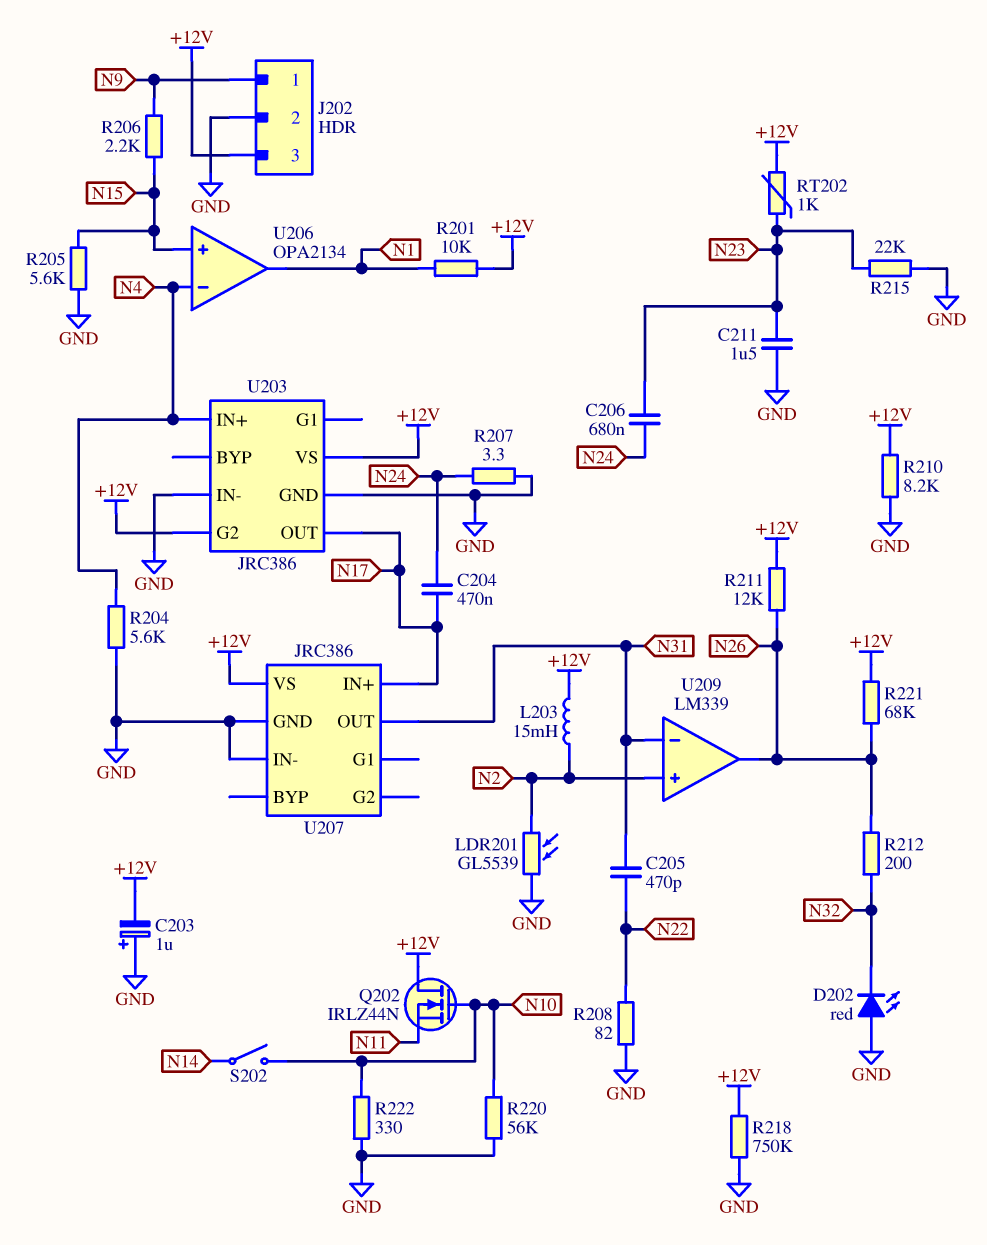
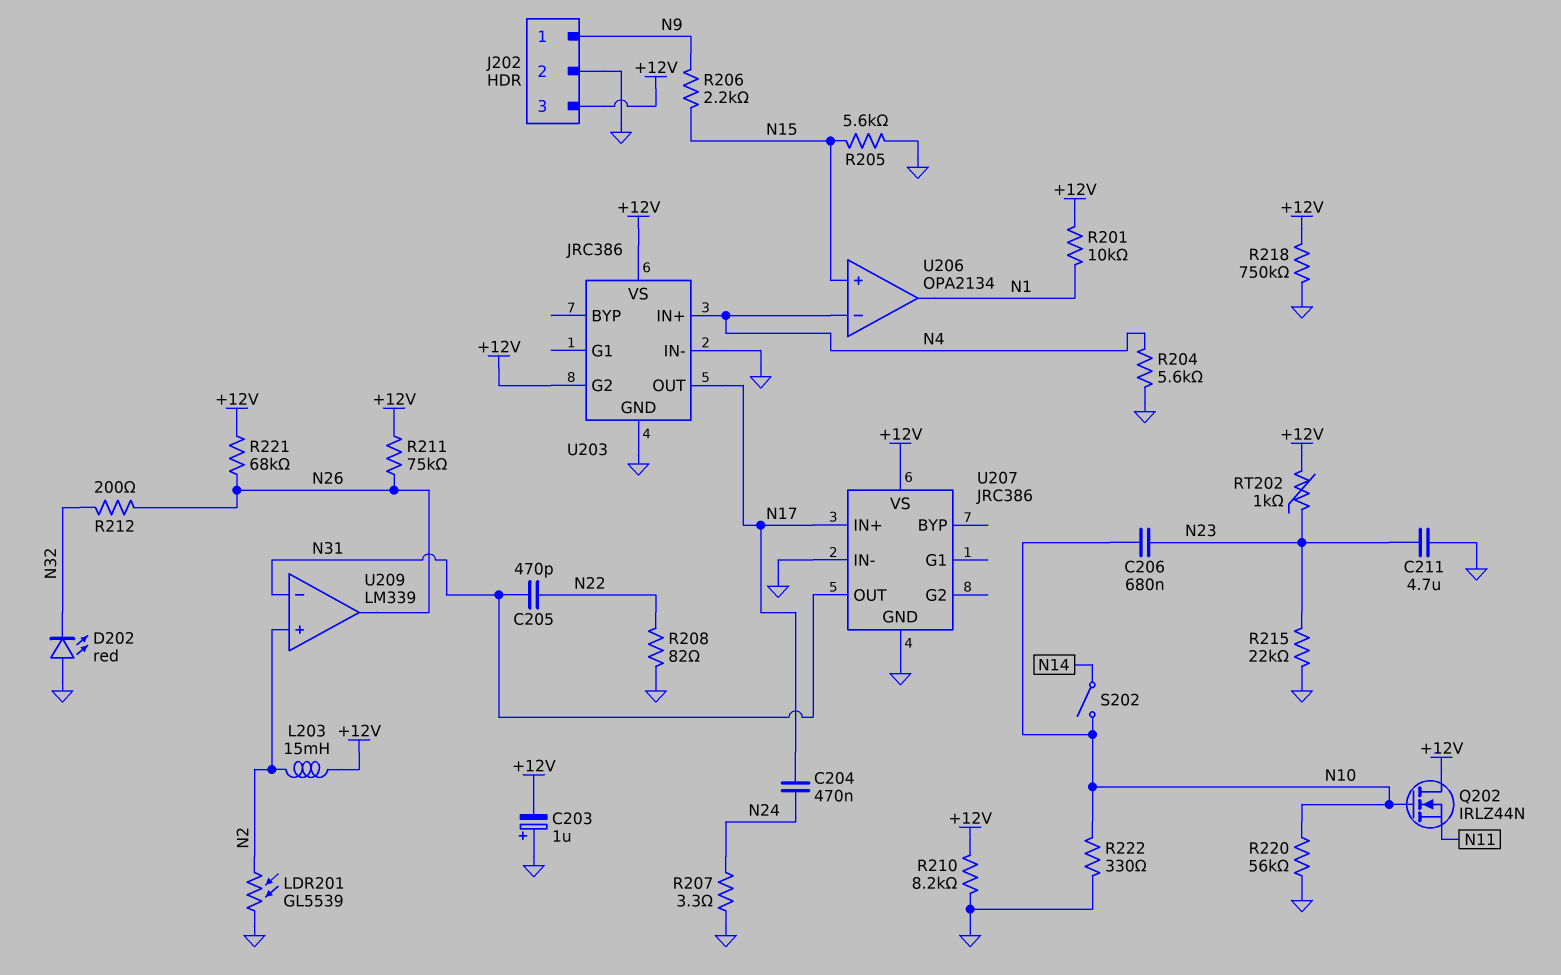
C206: 680nF (N23, N24) -> 680nF (N10, N23)
C211: 1.5uF (GND, N23) -> 4.7uF (GND, N23)
R211: 12k (+12V, N26) -> 75k (+12V, N26)

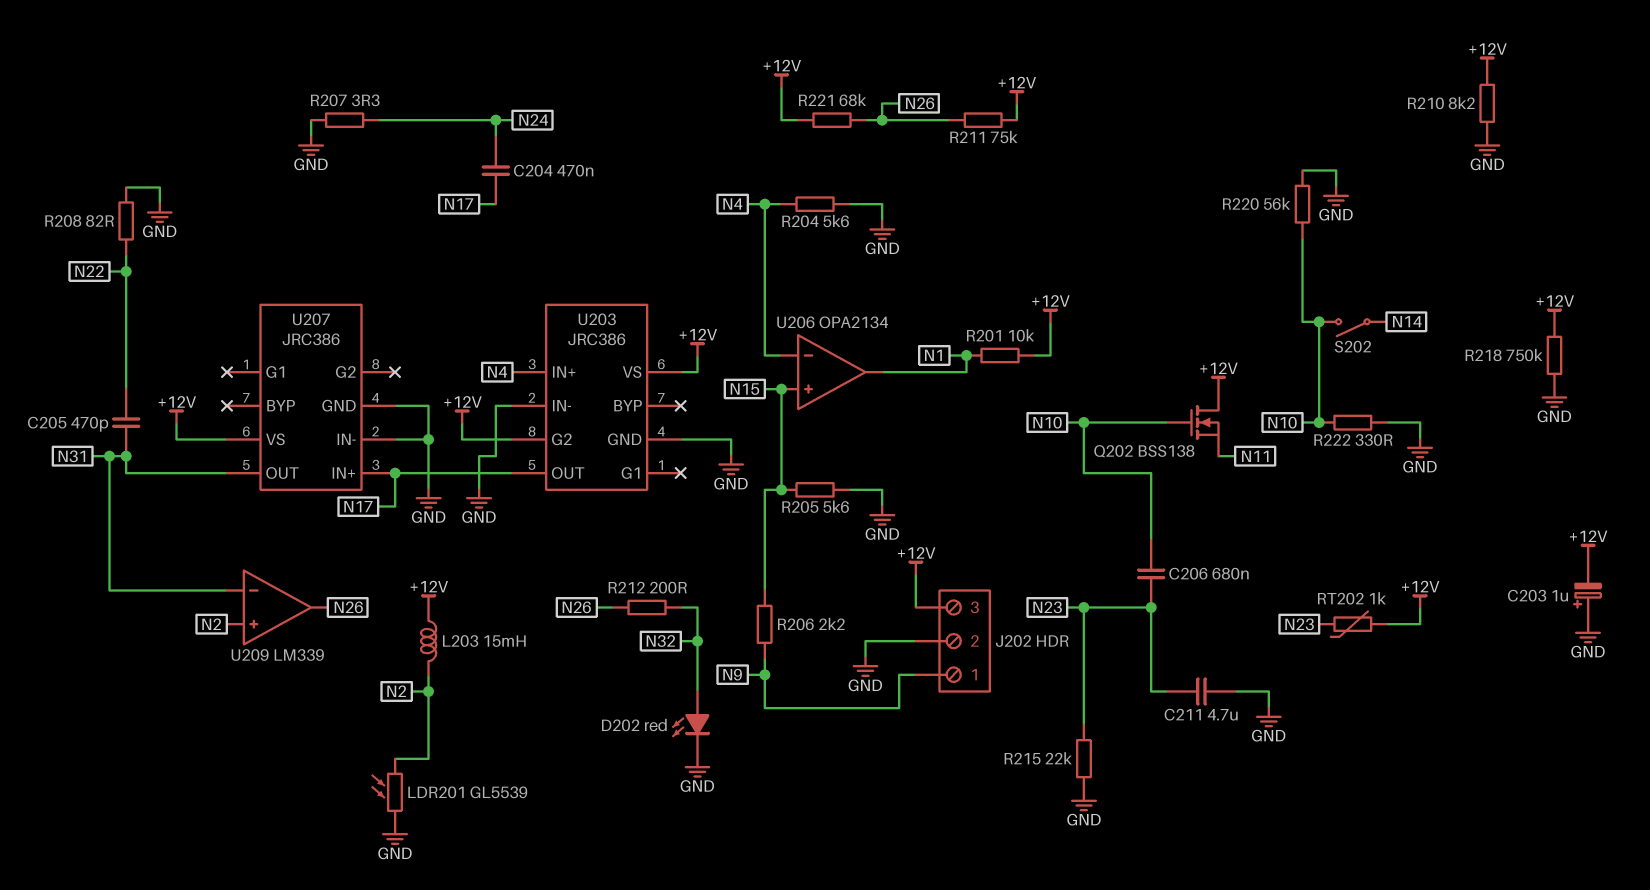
D202: LED red (A GND, K N32) -> LED red (A N32, K GND)
Q202: NMOS IRLZ44N (G N10, D +12V, S N11) -> NMOS BSS138 (G N10, D +12V, S N11)

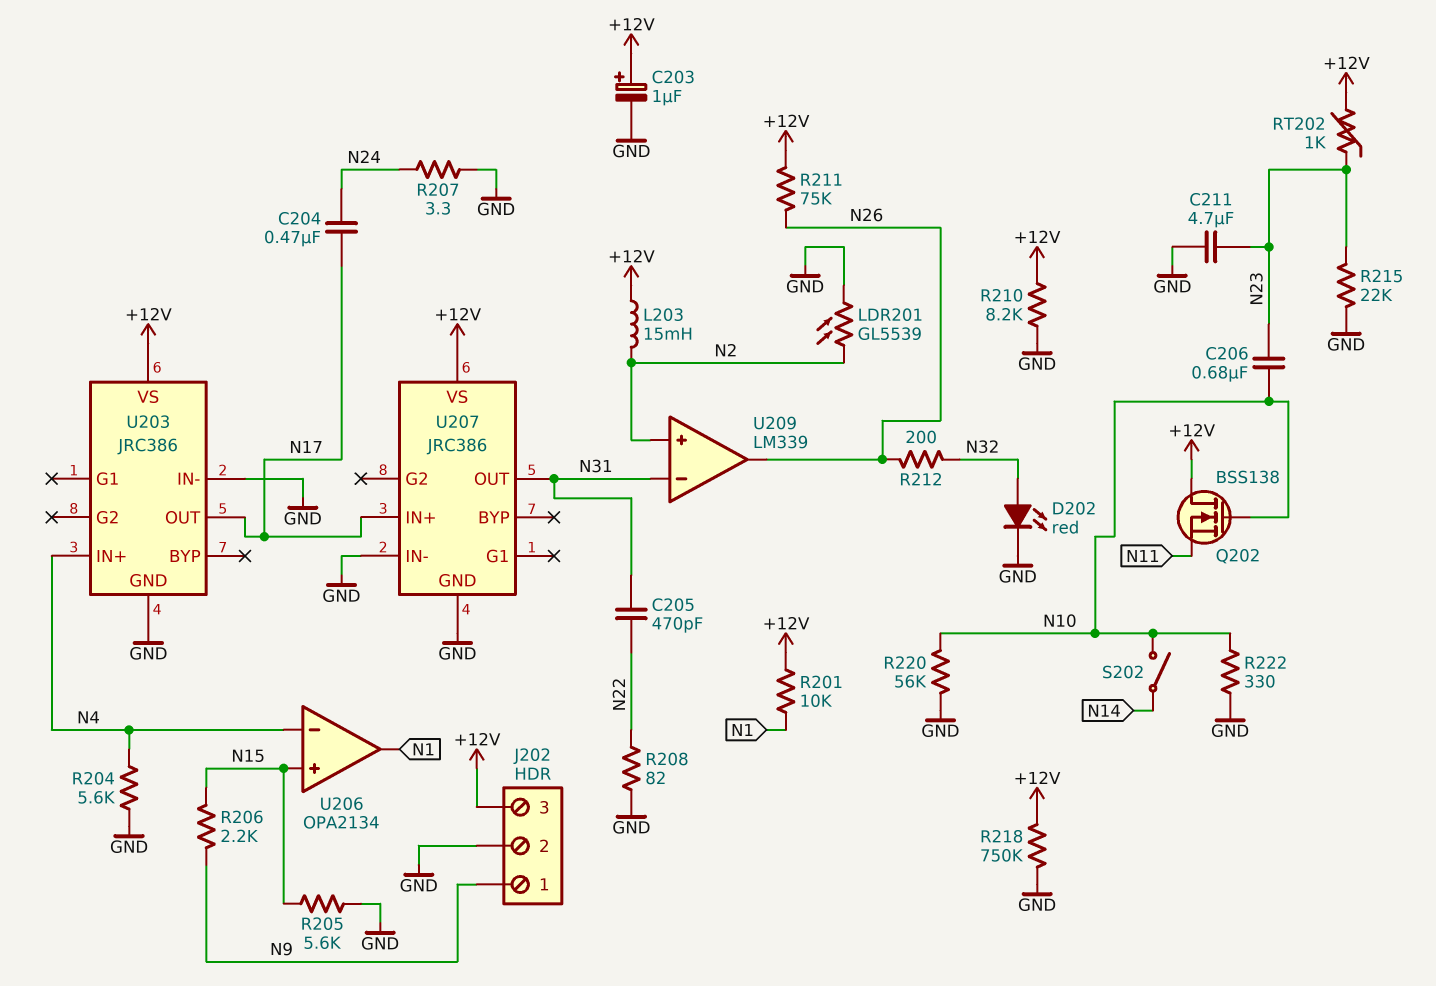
C203: 1uF (plus GND, minus +12V) -> 1uF (plus +12V, minus GND)
R221: 68k (+12V, N26) -> none
U203 pin G2: +12V -> none

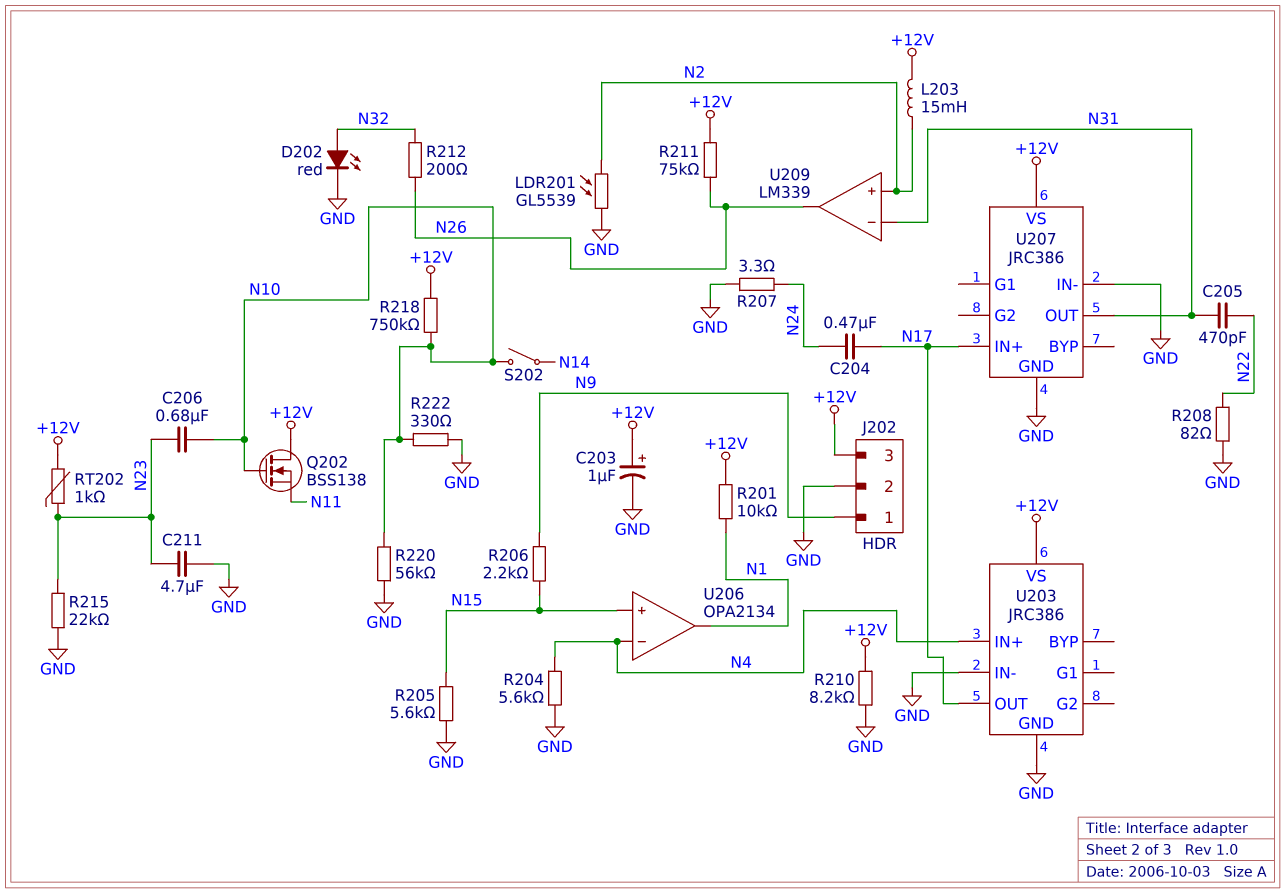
R218: 750k (+12V, GND) -> 750k (+12V, N10)

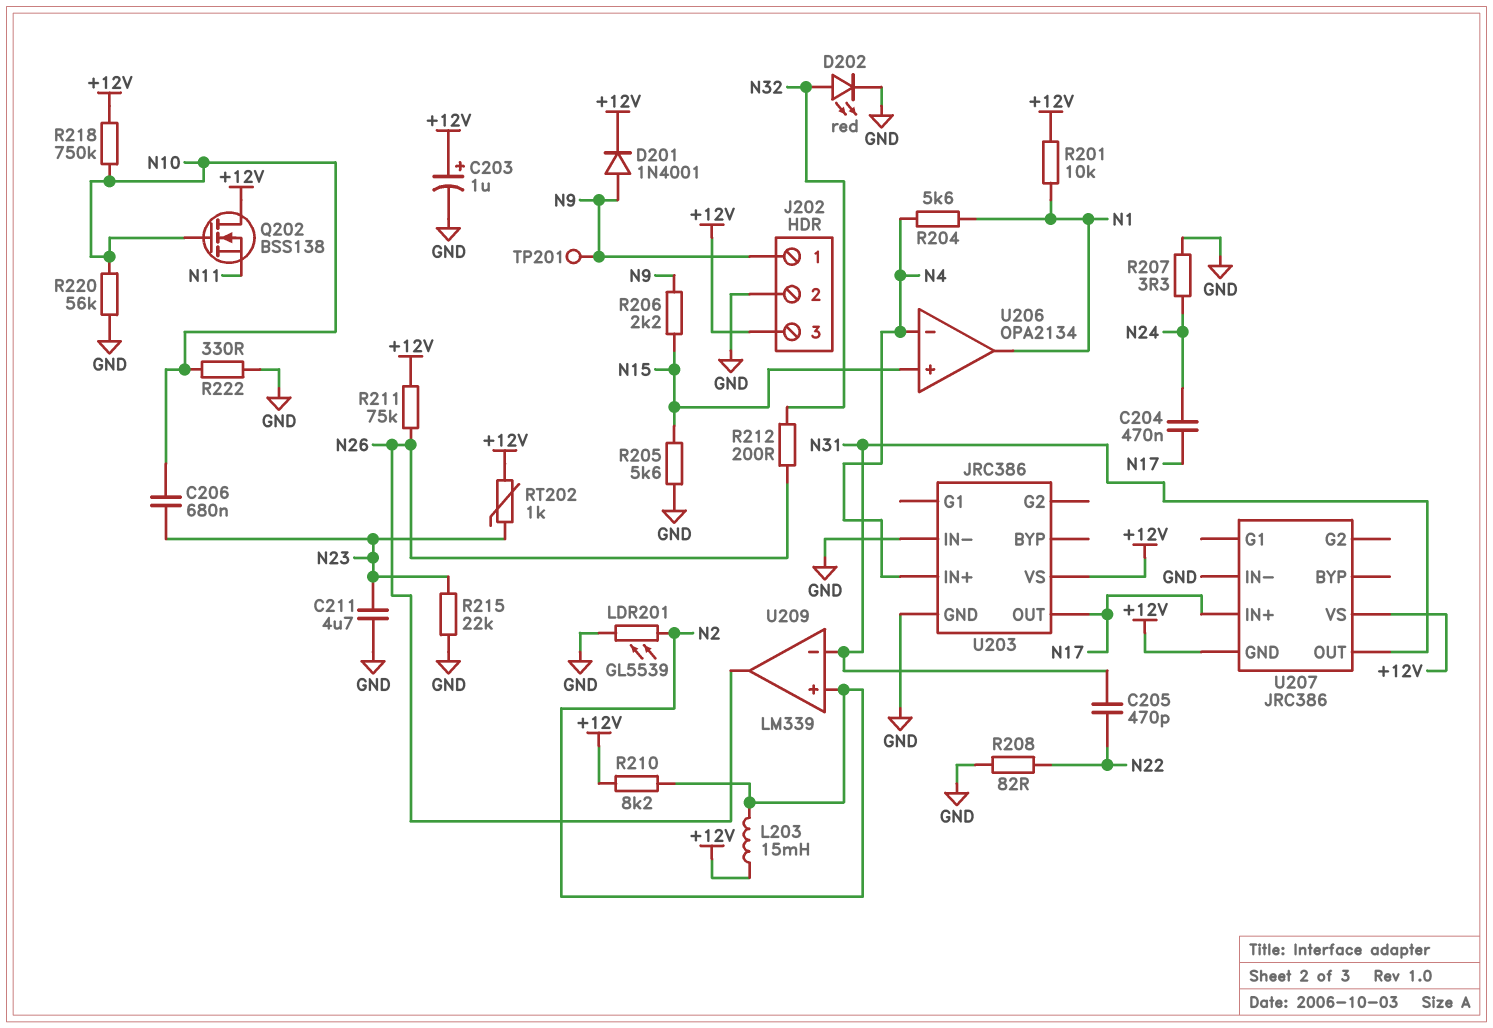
D201: none -> diode 1N4001 (A N9, K +12V)
R204: 5.6k (GND, N4) -> 5.6k (N1, N4)
R210: 8.2k (+12V, GND) -> 8.2k (+12V, N2)
S202: switch (N10, N14) -> none
TP201: none -> test point (N9)
U207 pin GND: GND -> +12V

